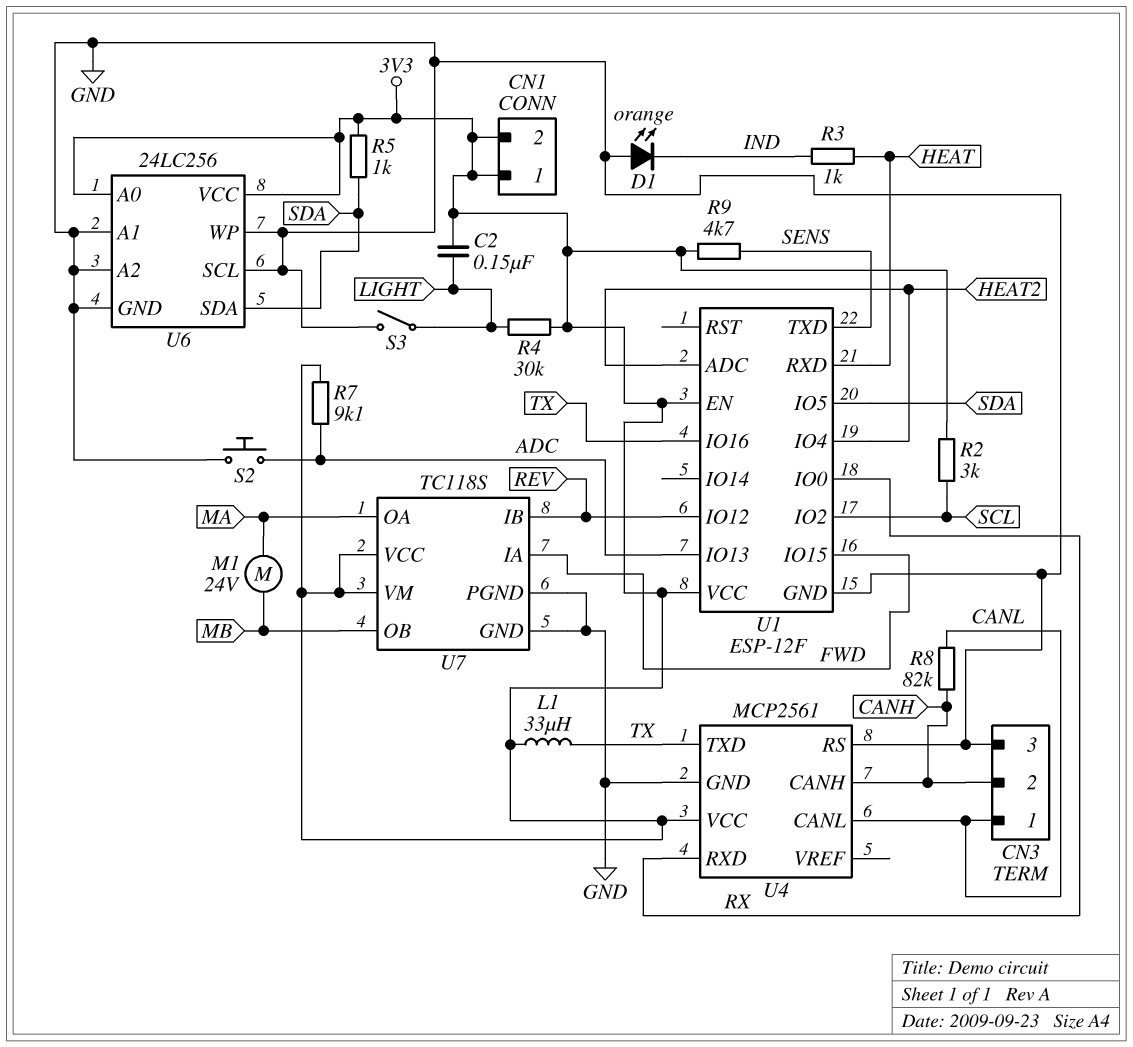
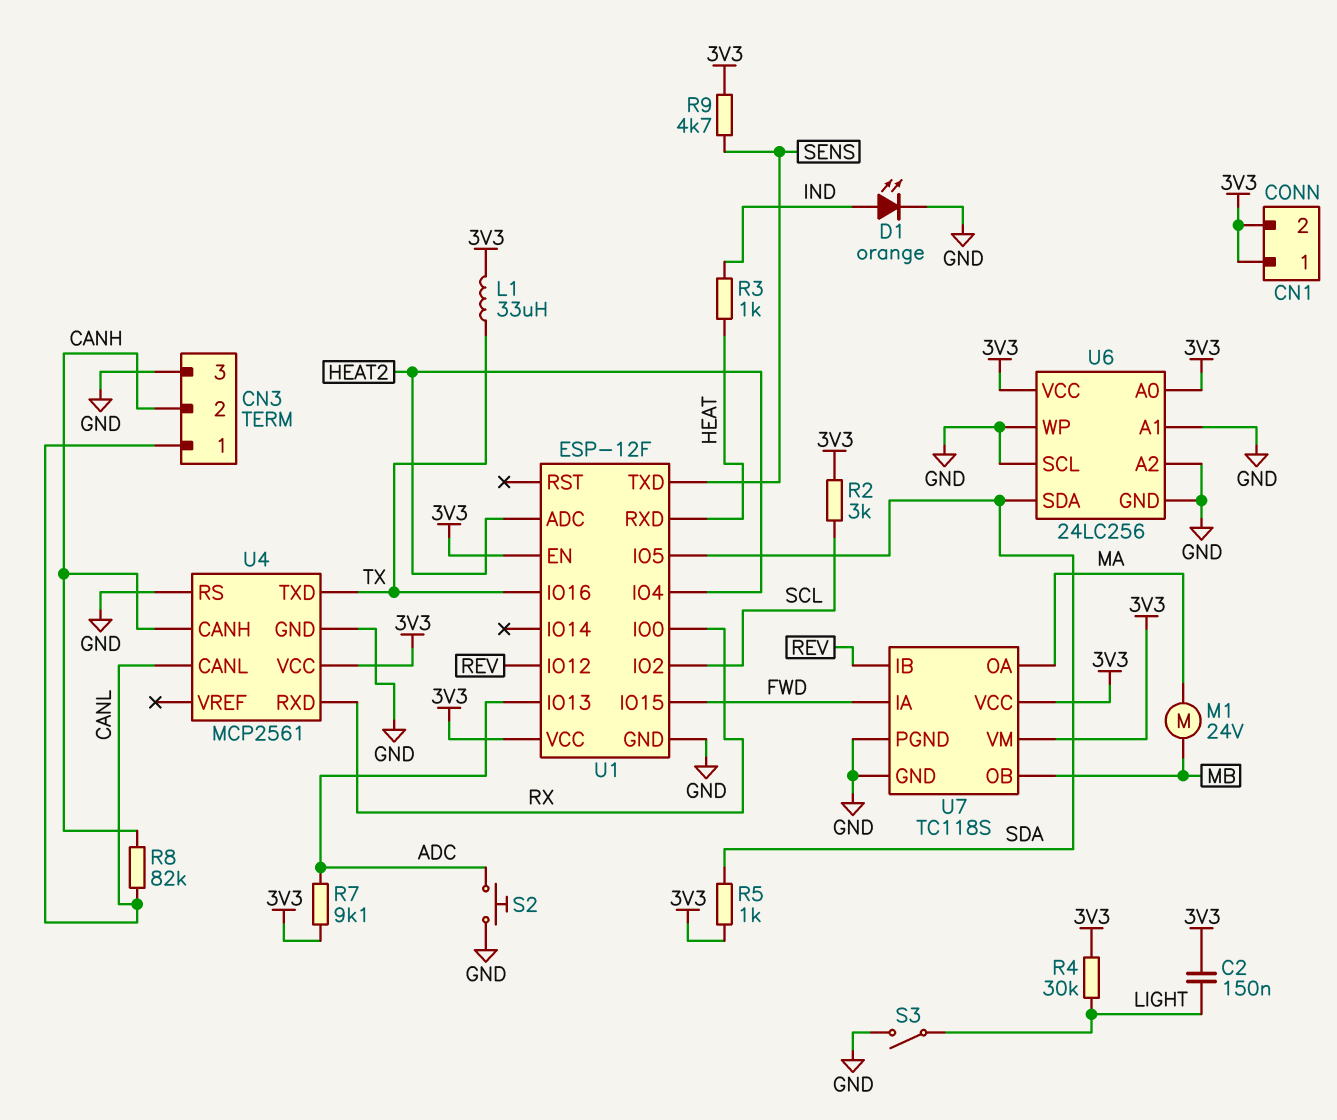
D1: LED orange (A GND, K IND) -> LED orange (A IND, K GND)

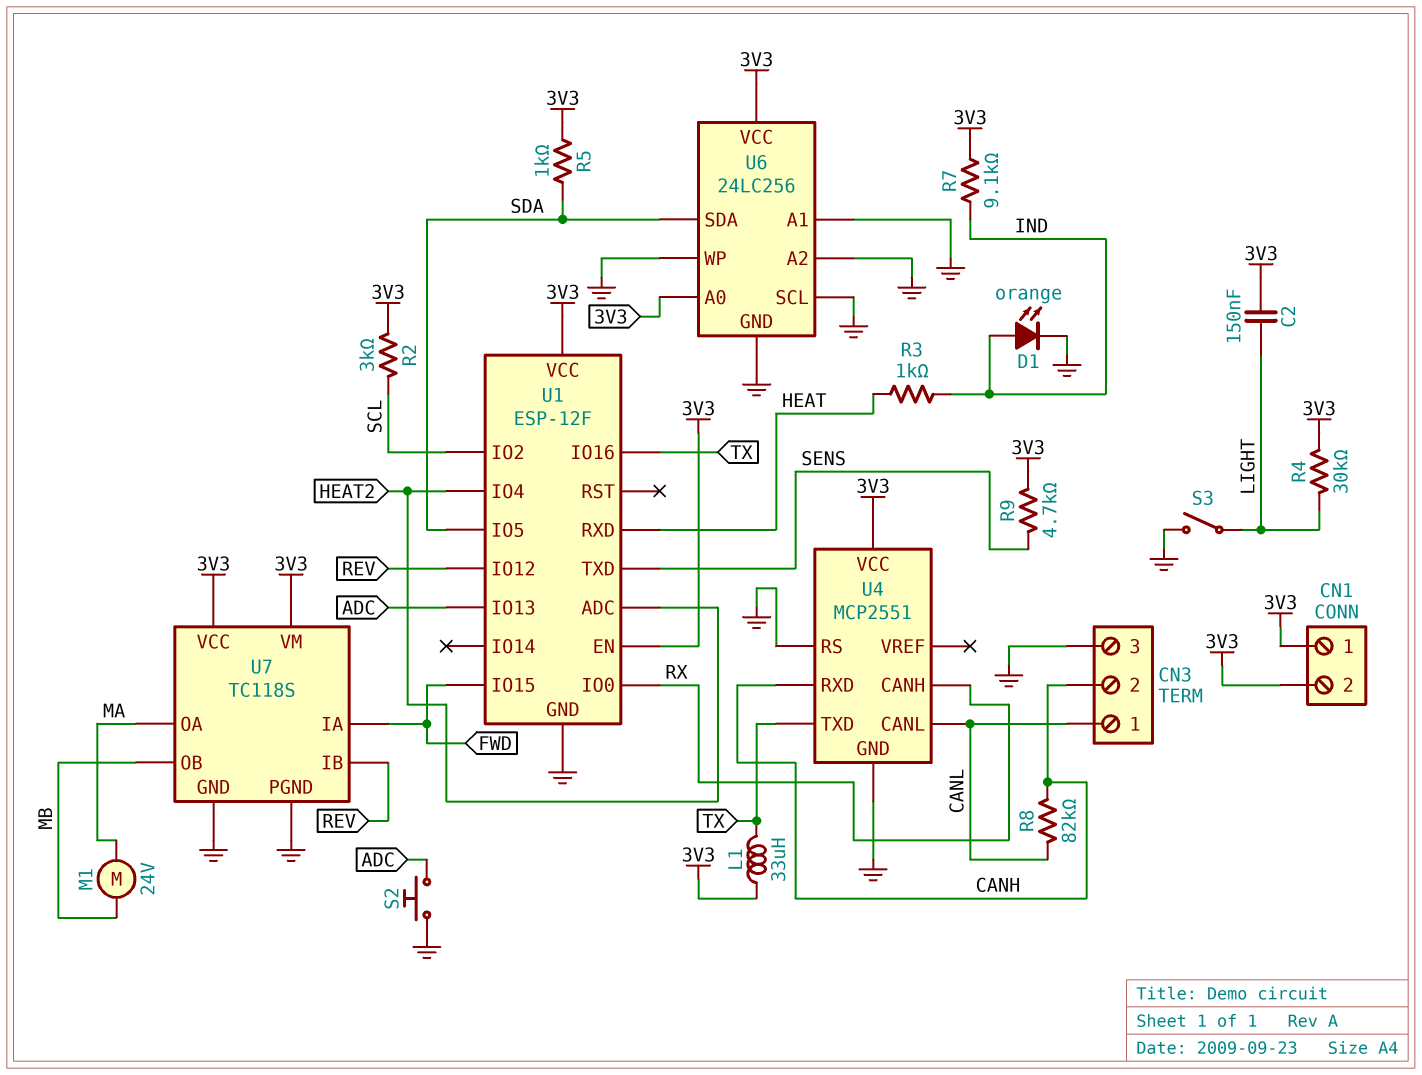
R7: 9.1k (3V3, ADC) -> 9.1k (3V3, IND)
U4: MCP2561 -> MCP2551
U4 pin CANH: CANH -> RX
U4 pin RXD: RX -> CANH

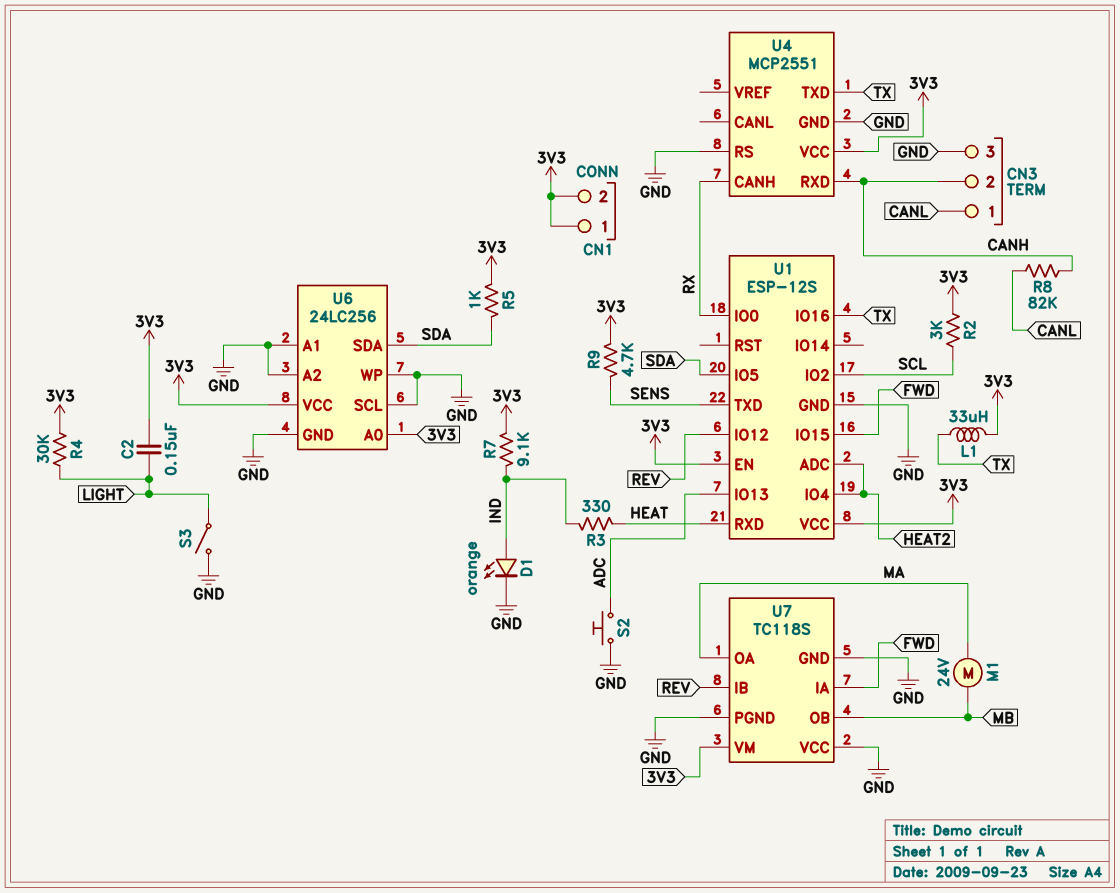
R3: 1k (HEAT, IND) -> 330 (HEAT, IND)
U1: ESP-12F -> ESP-12S
U4 pin CANL: CANL -> none
U7 pin VCC: 3V3 -> GND

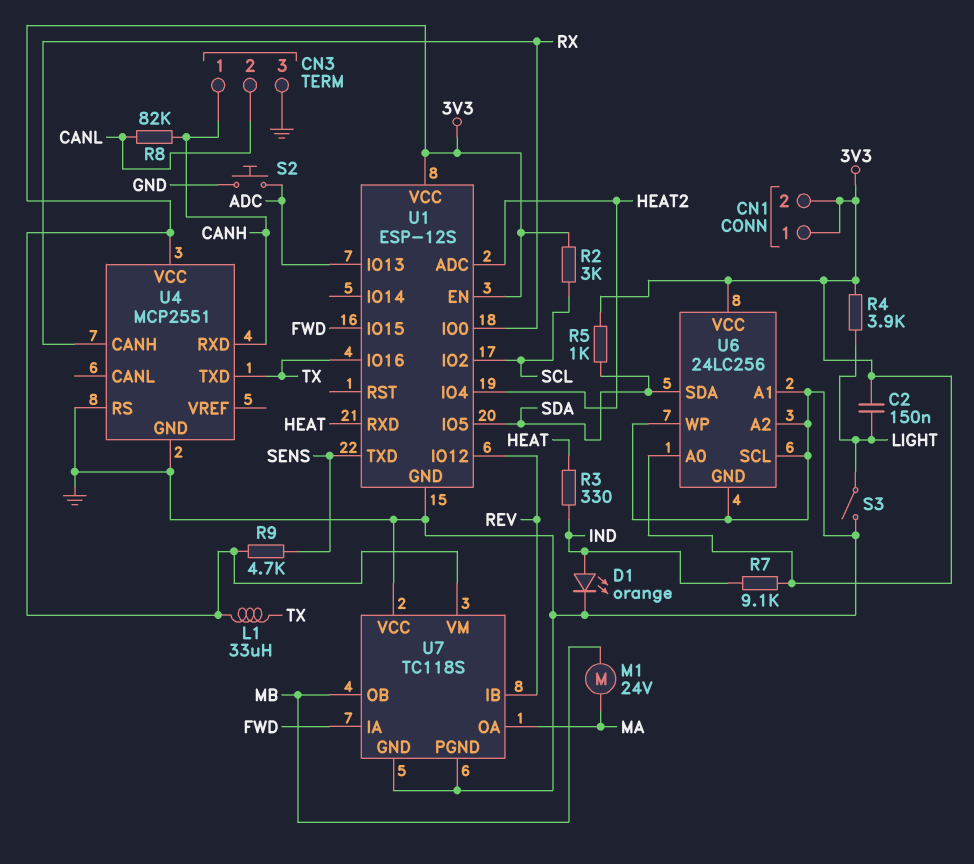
CN3 pin 1: CANL -> CANH
CN3 pin 2: CANH -> CANL
R4: 30k (3V3, LIGHT) -> 3.9k (3V3, LIGHT)

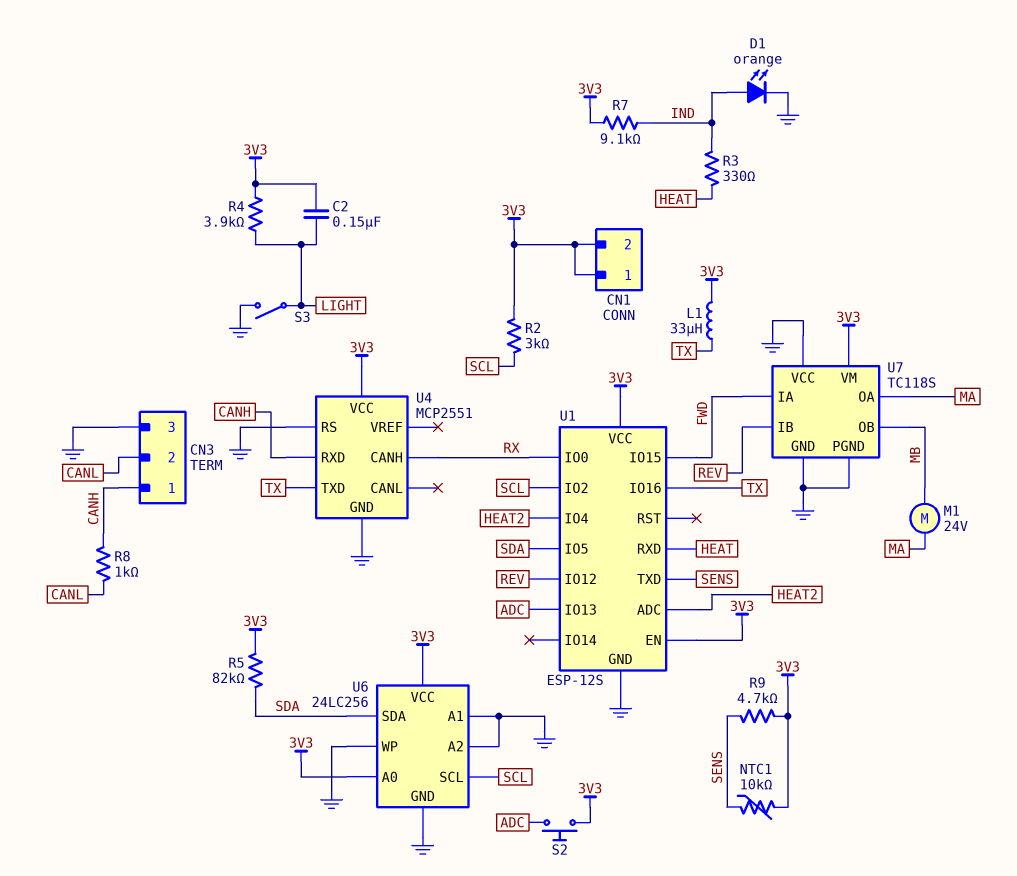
NTC1: none -> 10k (3V3, SENS)
R5: 1k (3V3, SDA) -> 82k (3V3, SDA)
R8: 82k (CANH, CANL) -> 1k (CANH, CANL)
S2: button (ADC, GND) -> button (3V3, ADC)
U6 pin SCL: GND -> SCL

